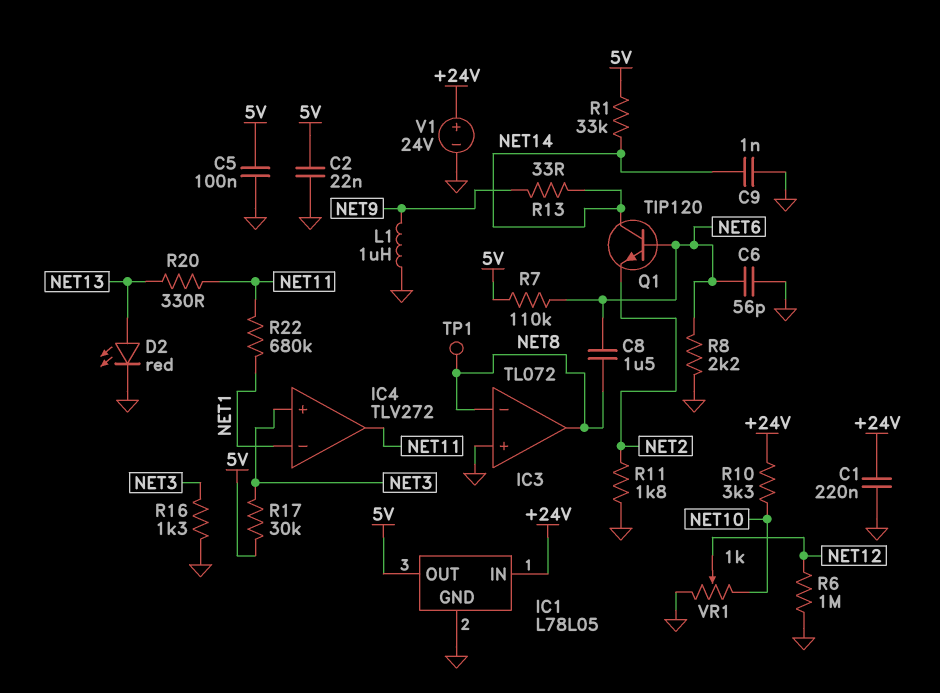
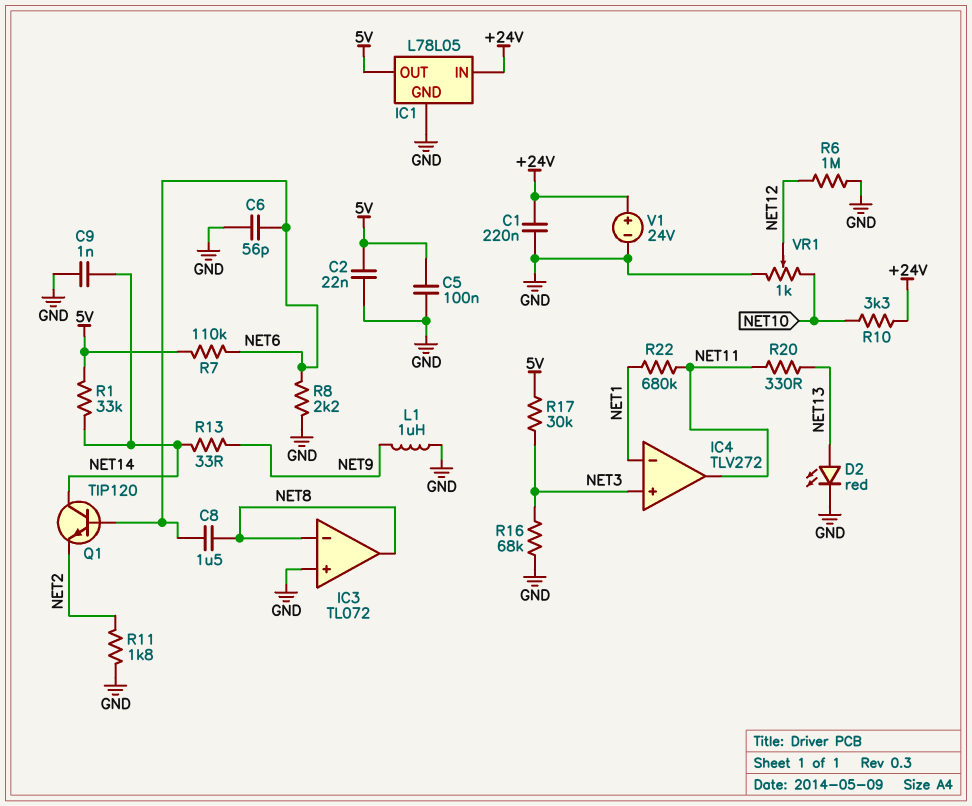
R16: 1.3k (GND, NET3) -> 68k (GND, NET3)
TP1: test point (NET8) -> none

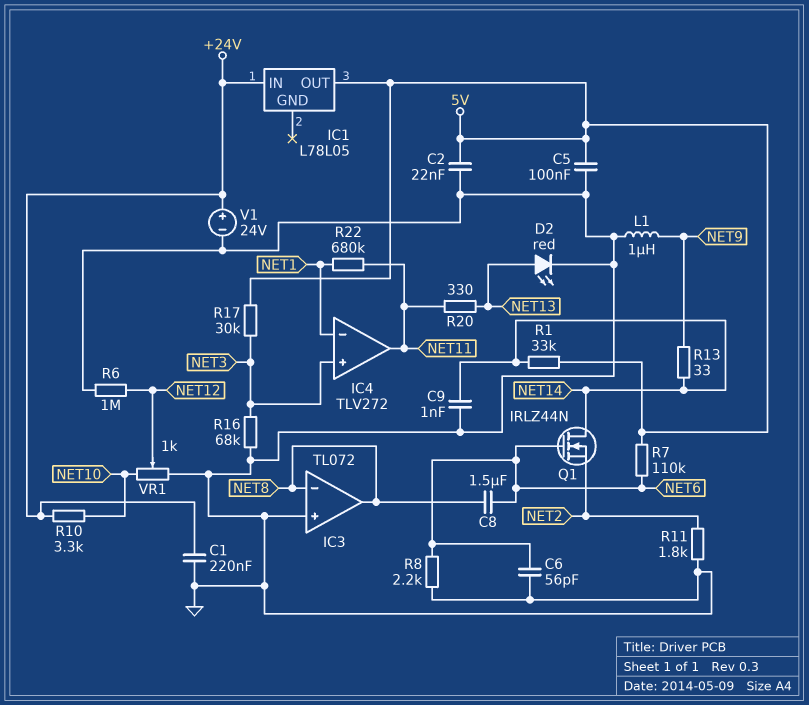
IC1 pin GND: GND -> none
Q1: NPN TIP120 (B NET6, C NET14, E NET2) -> NMOS IRLZ44N (G NET6, D NET14, S NET2)

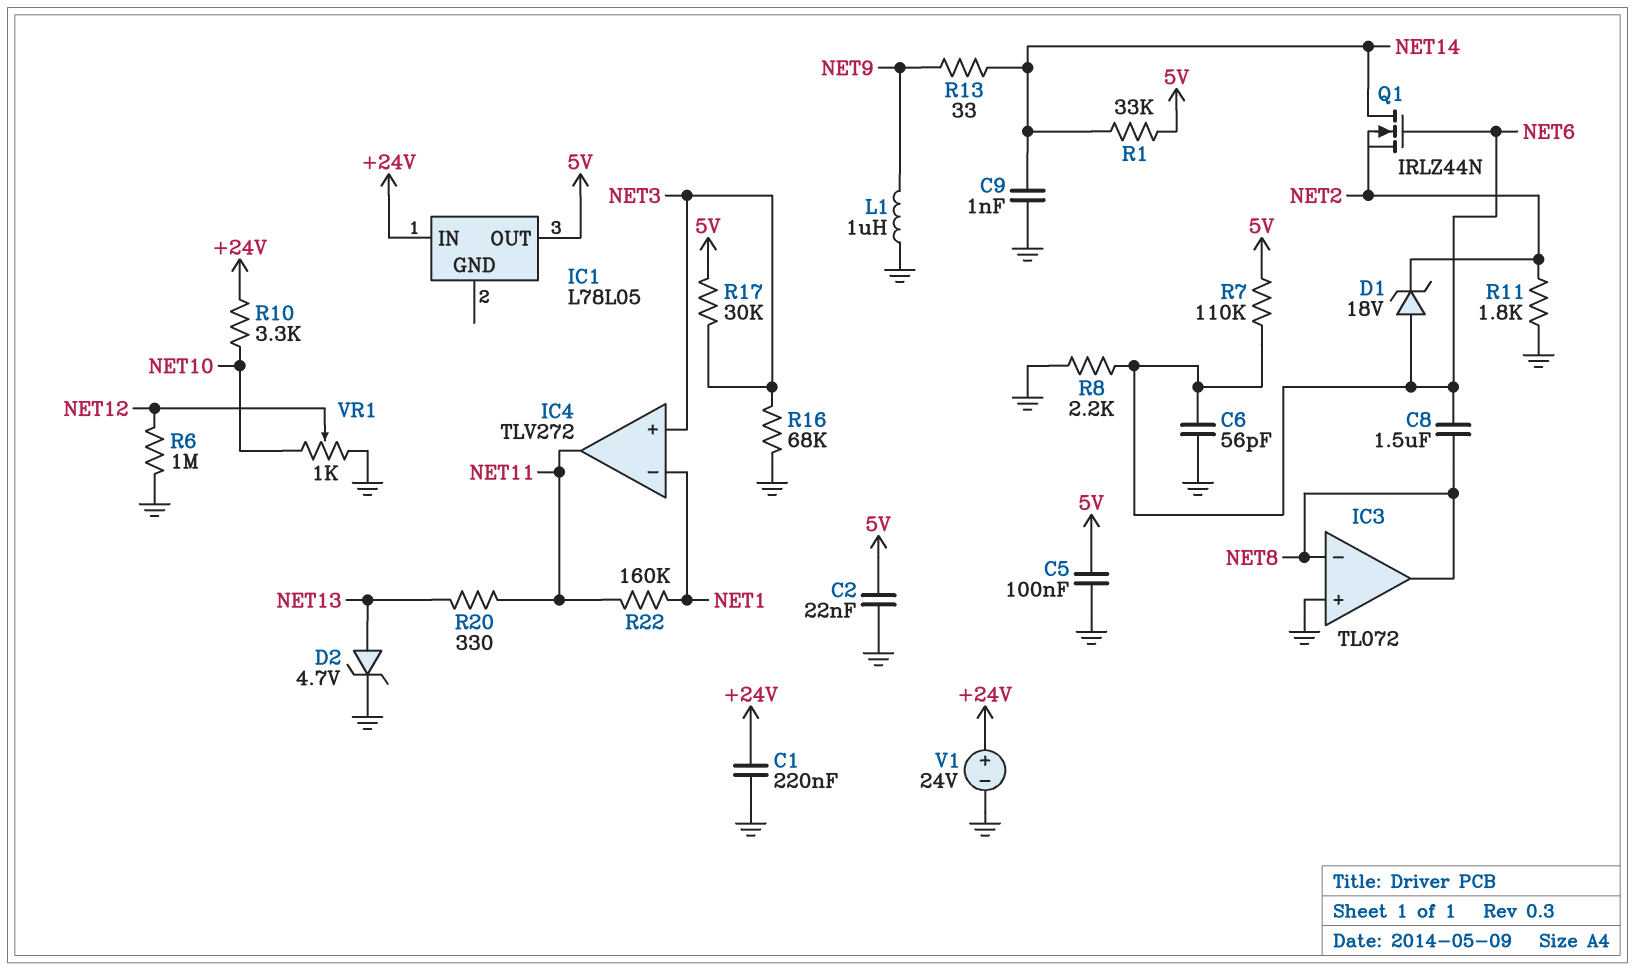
D1: none -> zener 18V (A NET6, K NET2)
D2: LED red (A NET13, K GND) -> zener 4.7V (A NET13, K GND)
R22: 680k (NET1, NET11) -> 160k (NET1, NET11)

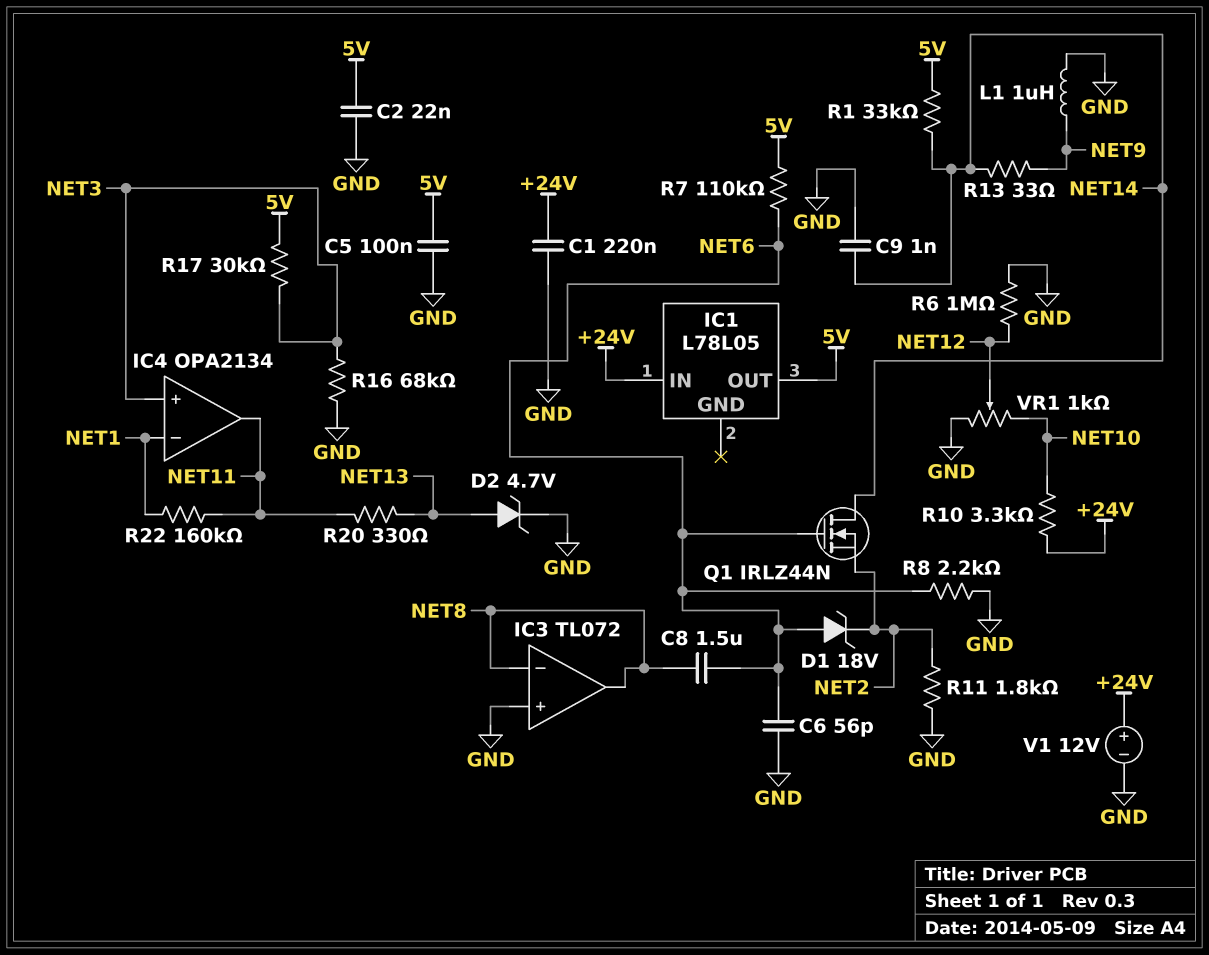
IC4: TLV272 -> OPA2134
V1: 24V (plus +24V, minus GND) -> 12V (plus +24V, minus GND)

